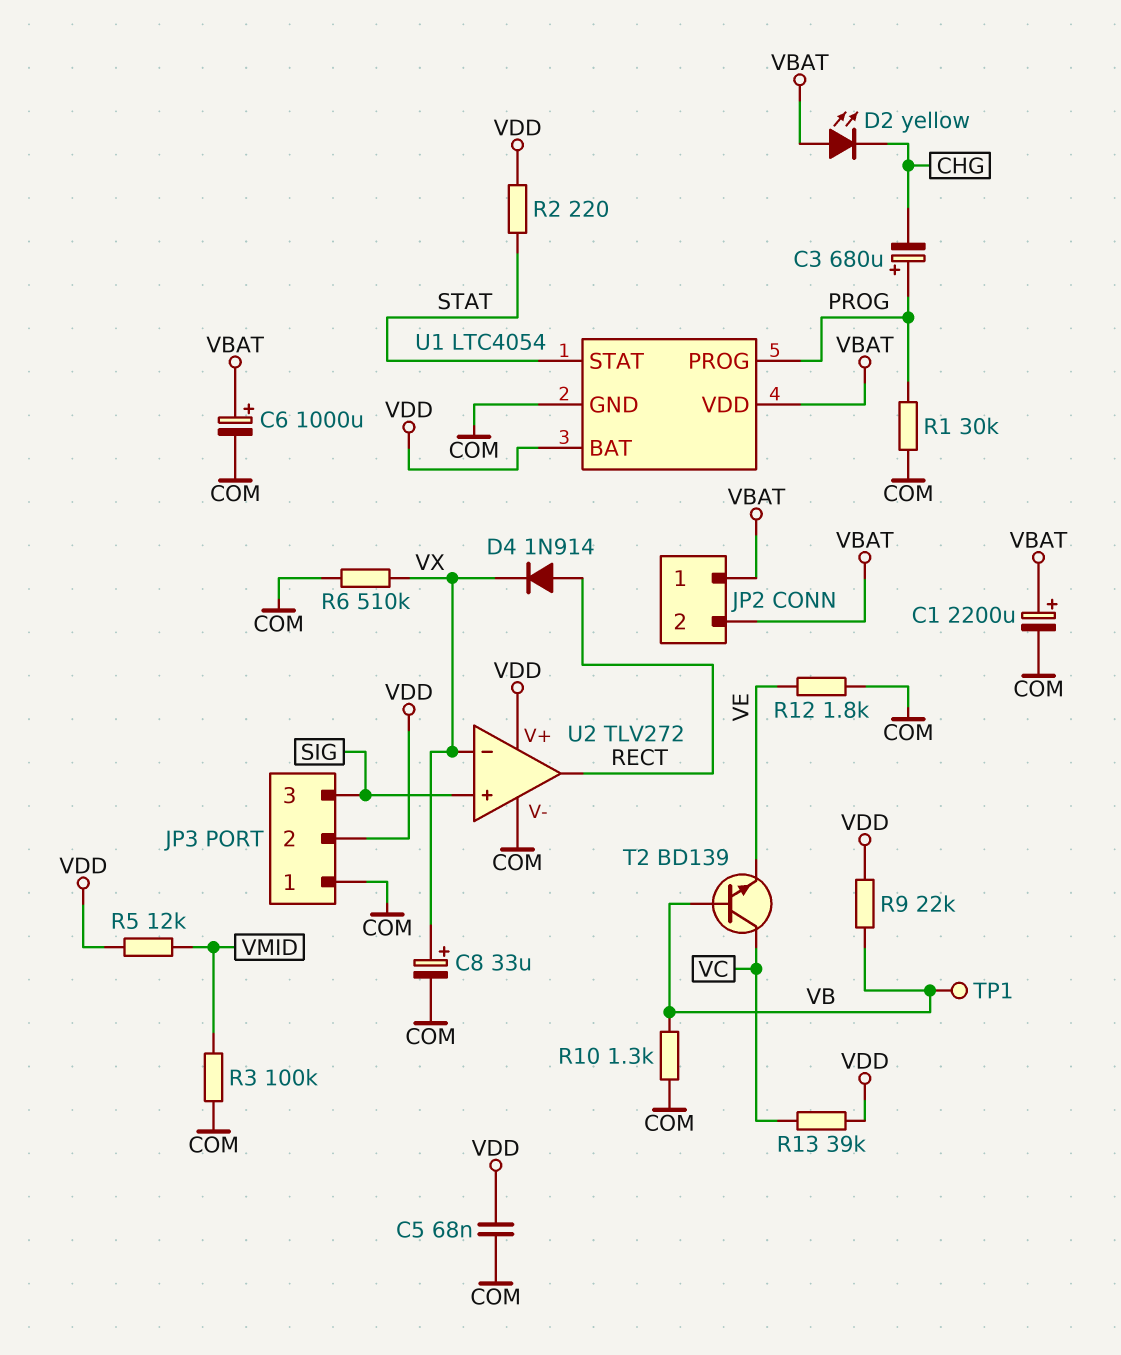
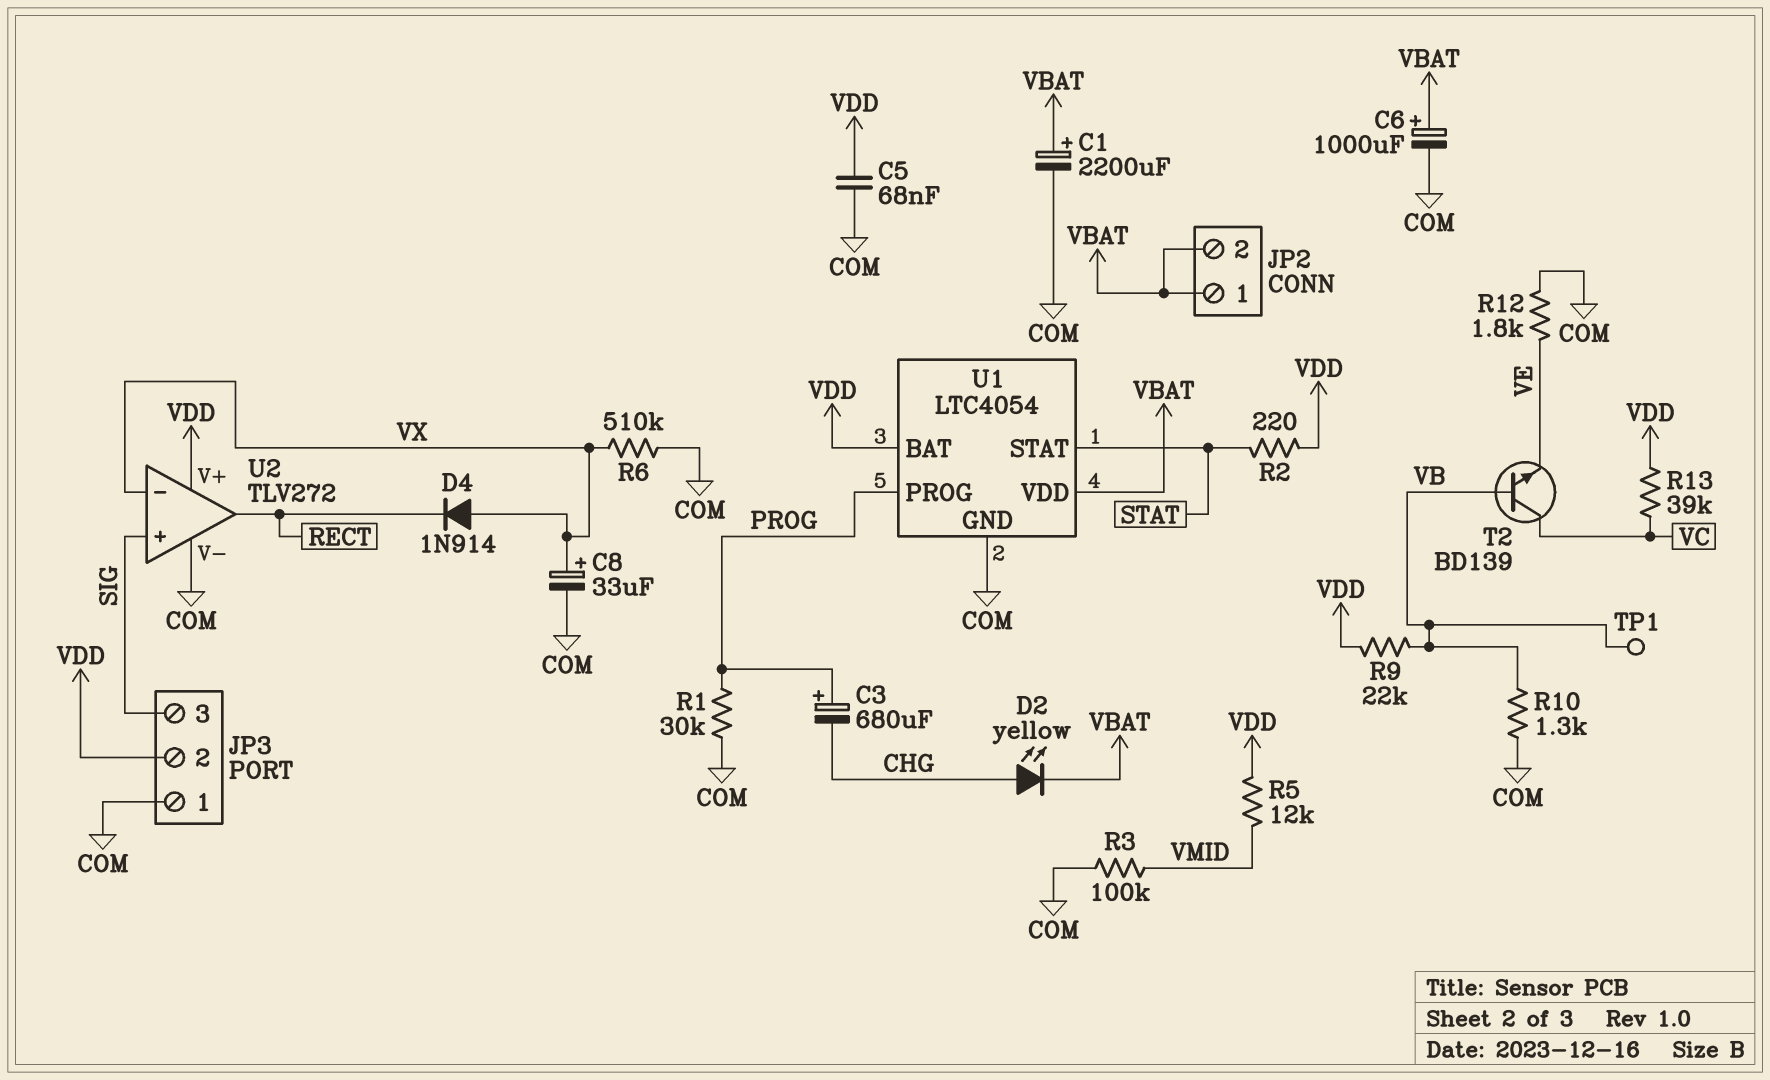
D2: LED yellow (A VBAT, K CHG) -> LED yellow (A CHG, K VBAT)
D4: diode 1N914 (A RECT, K VX) -> diode 1N914 (A VX, K RECT)

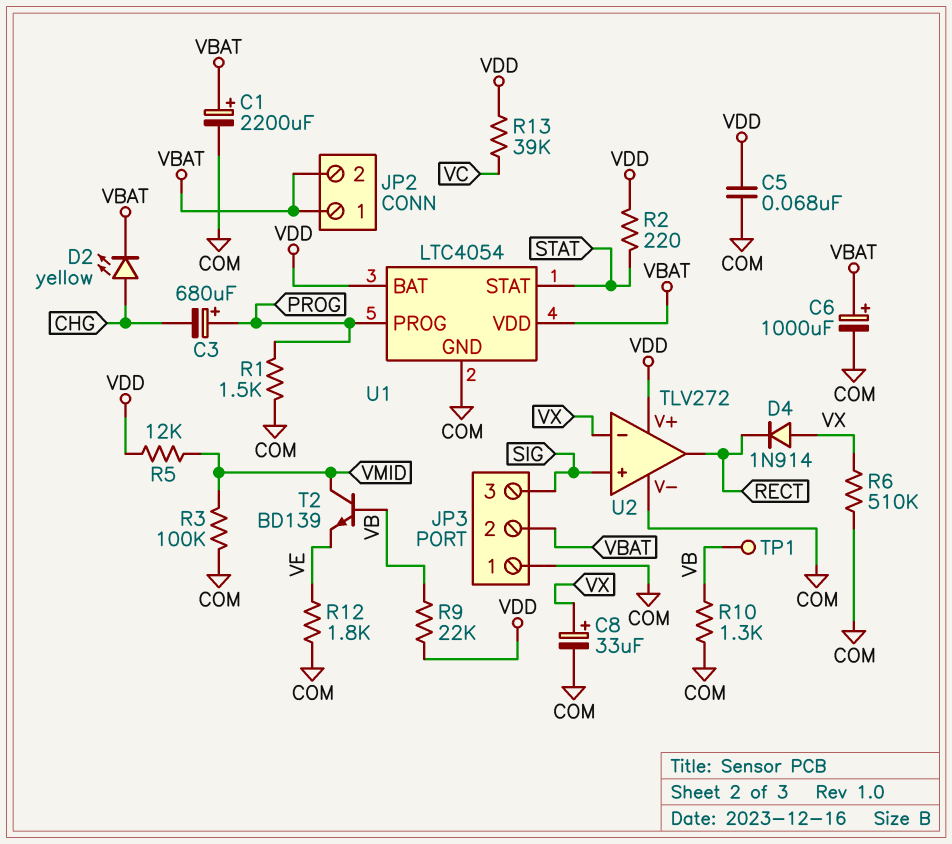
JP3 pin 2: VDD -> VBAT
R1: 30k (COM, PROG) -> 1.5k (COM, PROG)
T2: NPN BD139 (B VB, C VC, E VE) -> NPN BD139 (B VB, C VMID, E VE)

